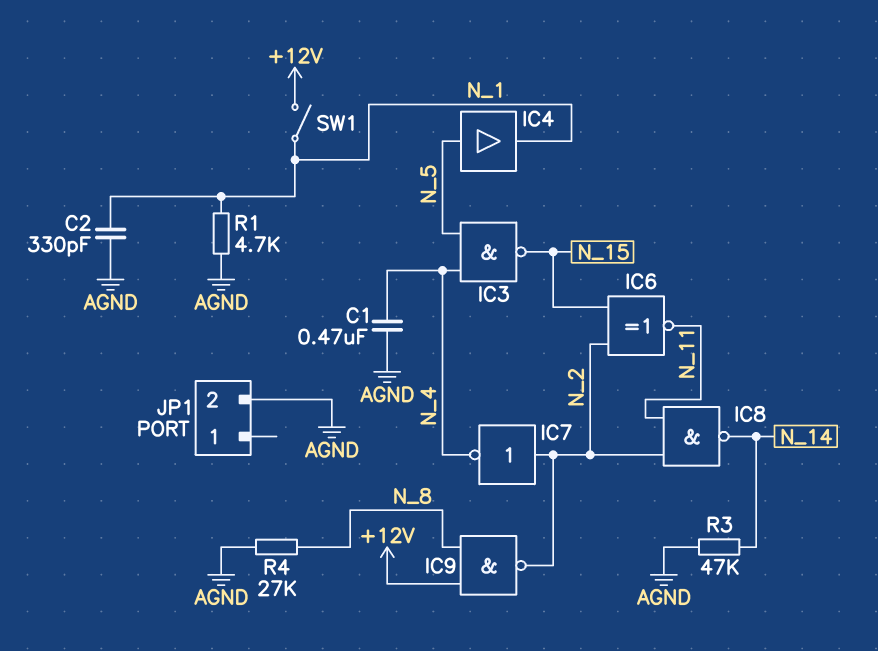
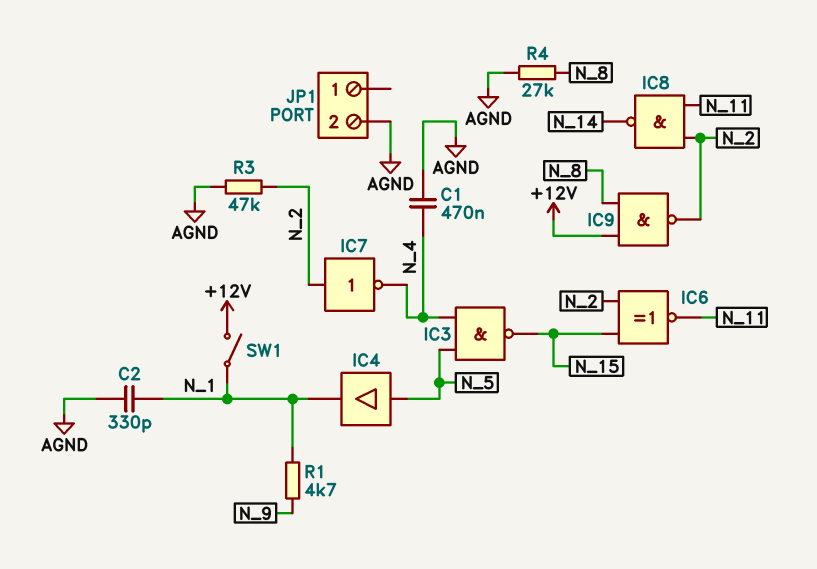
R1: 4.7k (AGND, N_1) -> 4.7k (N_1, N_9)
R3: 47k (AGND, N_14) -> 47k (AGND, N_2)

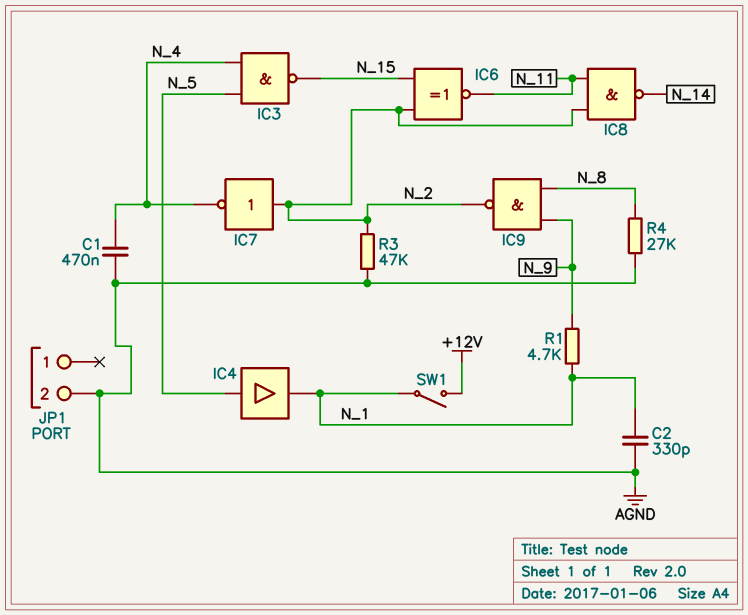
IC9: NAND (in +12V, in N_8, out N_2) -> NAND (in N_8, in N_9, out N_2)

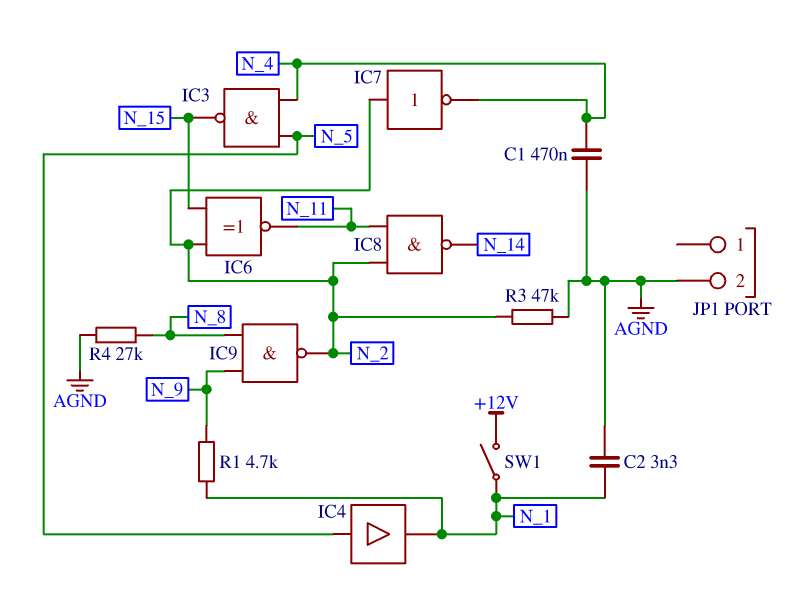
C2: 330pF (AGND, N_1) -> 3.3nF (AGND, N_1)

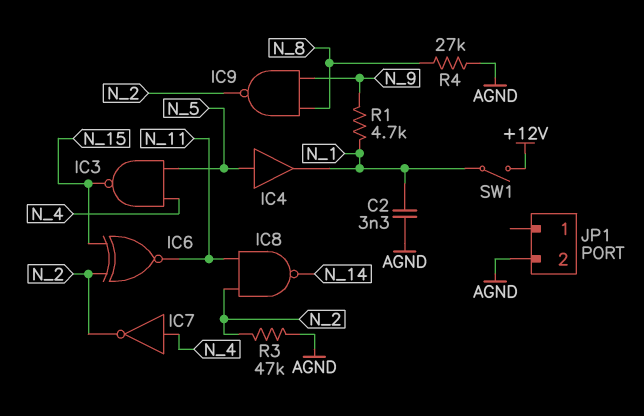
C1: 470nF (AGND, N_4) -> none
IC7: NOT (in N_2, out N_4) -> NOT (in N_4, out N_2)

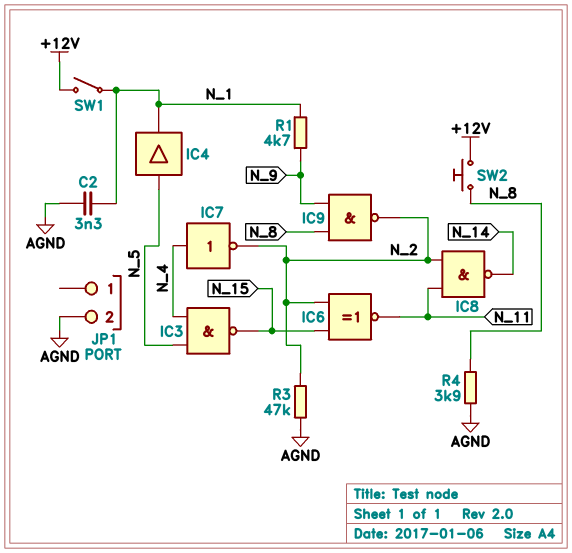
R4: 27k (AGND, N_8) -> 3.9k (AGND, N_8)
SW2: none -> button (+12V, N_8)

